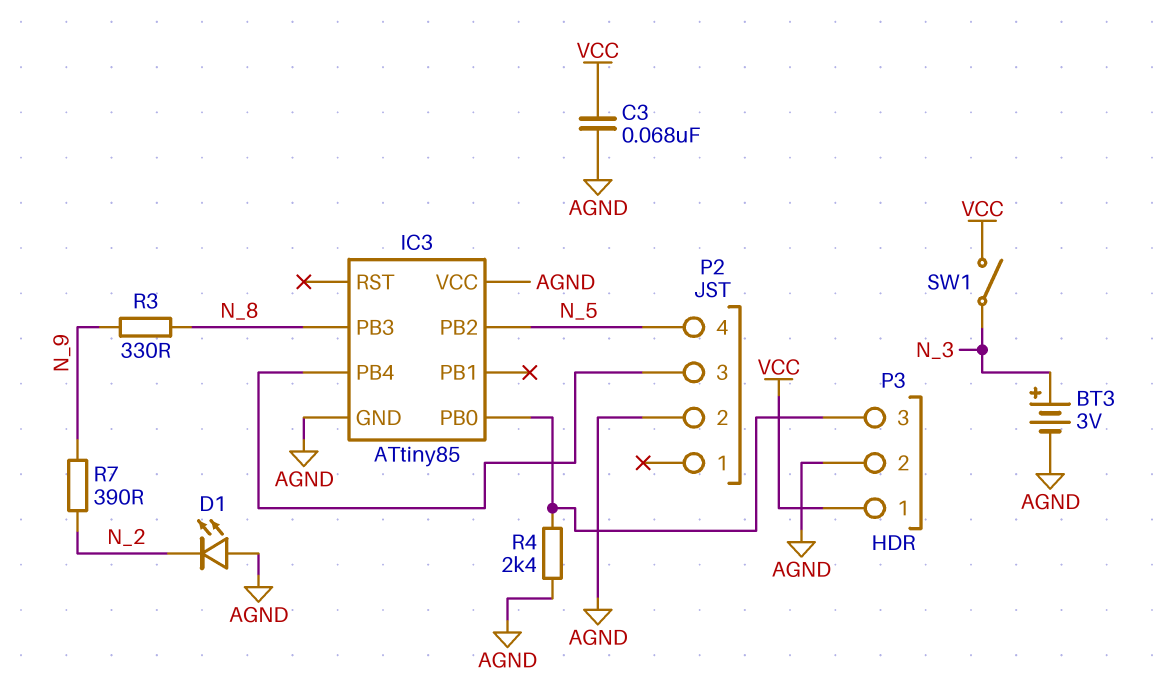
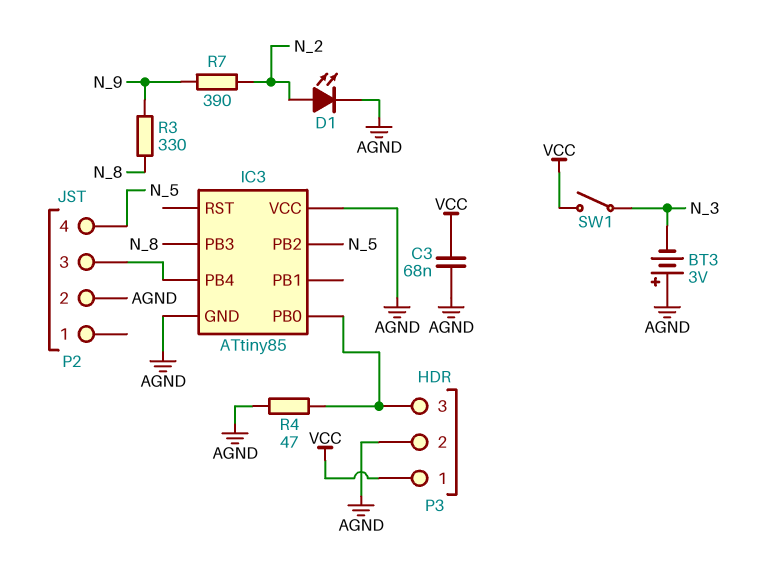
BT3: 3V (plus N_3, minus AGND) -> 3V (plus AGND, minus N_3)
D1: LED (A AGND, K N_2) -> LED (A N_2, K AGND)
R4: 2.4k (AGND, IC3/PB0) -> 47 (AGND, IC3/PB0)

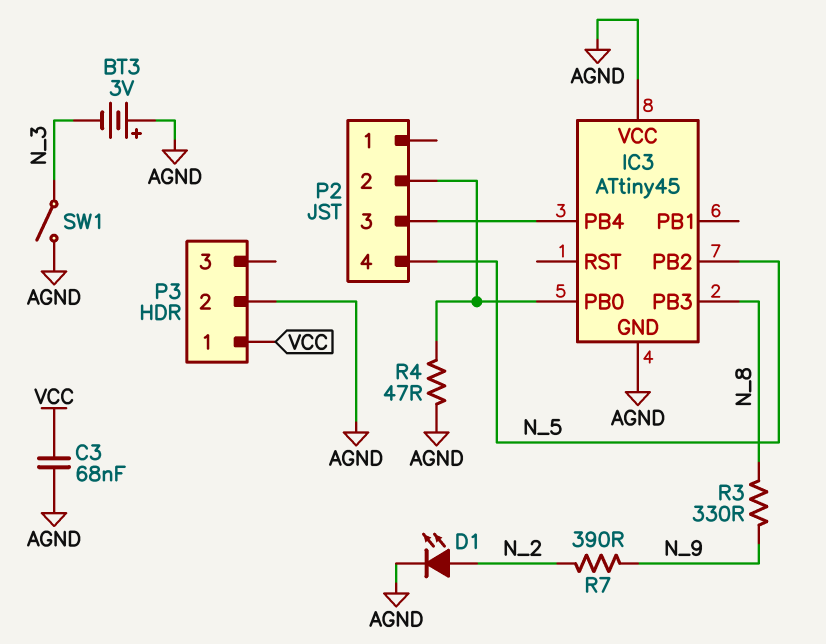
IC3: ATtiny85 -> ATtiny45
P2 pin 2: AGND -> IC3/PB0
P3 pin 3: IC3/PB0 -> none
SW1: switch (N_3, VCC) -> switch (AGND, N_3)

